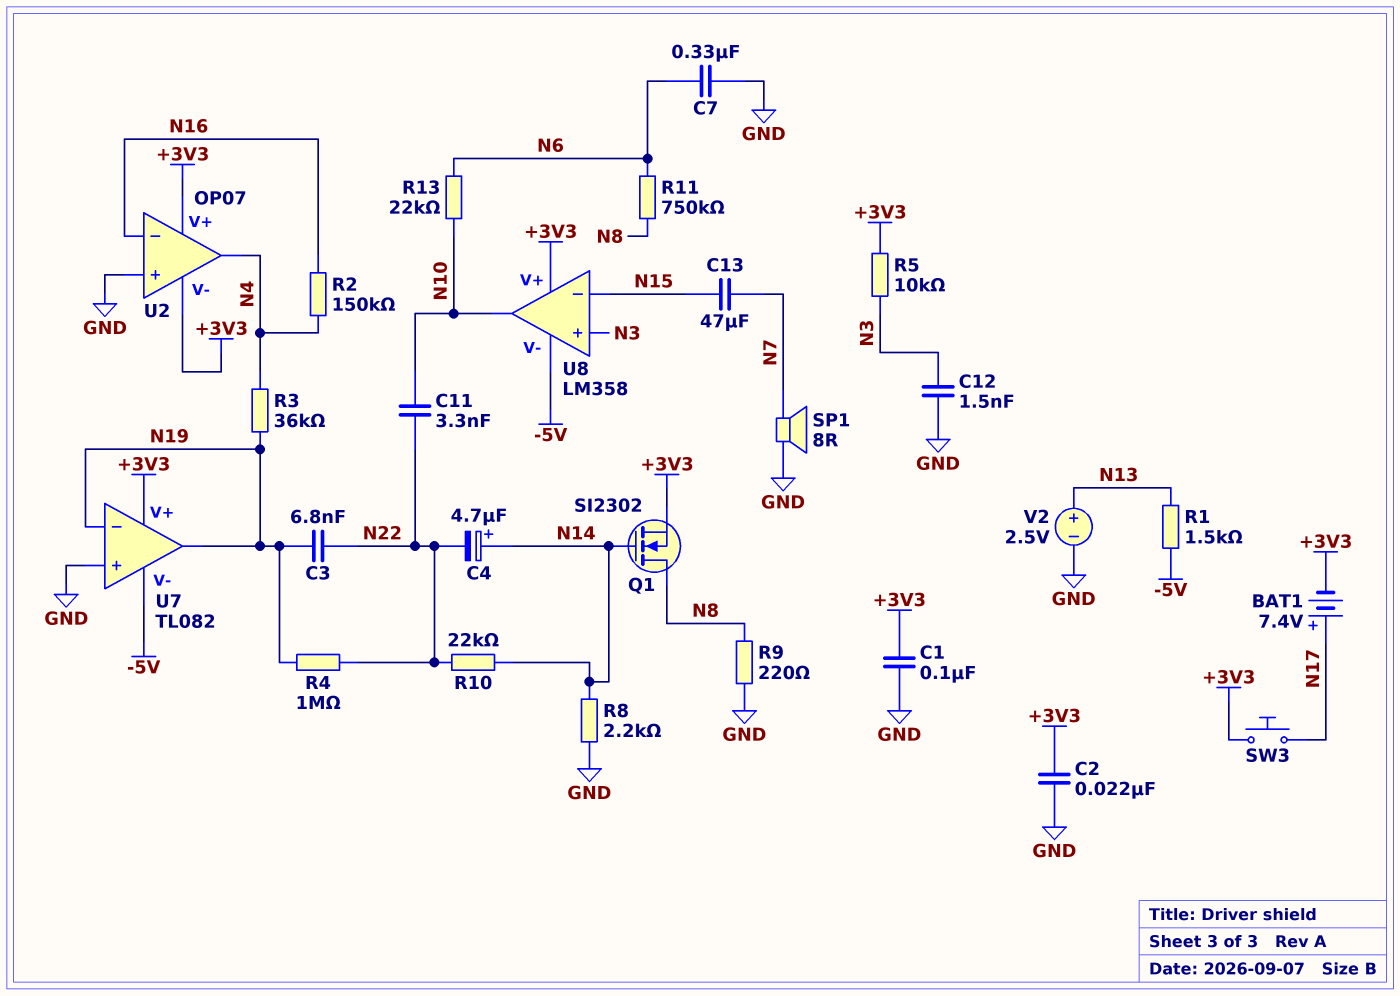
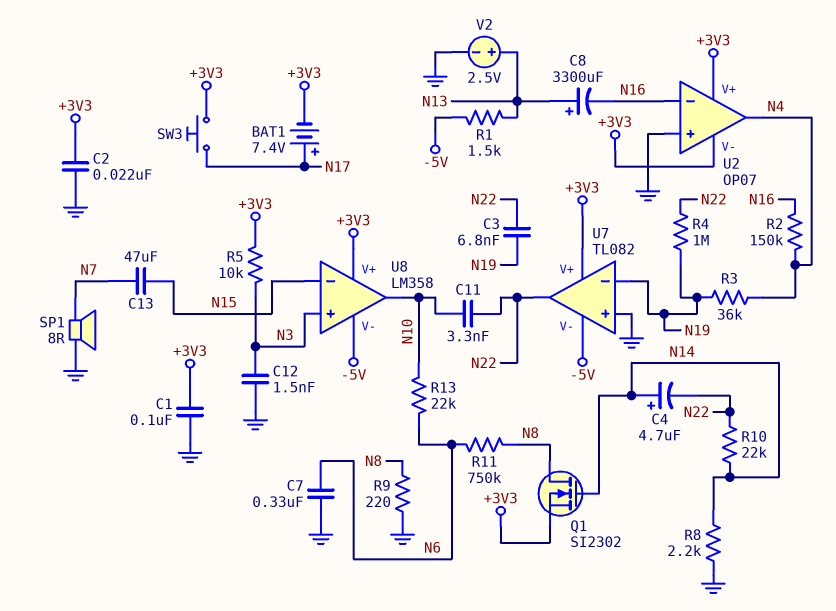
C8: none -> 3300uF (plus N13, minus N16)
U7 pin out: N19 -> N22

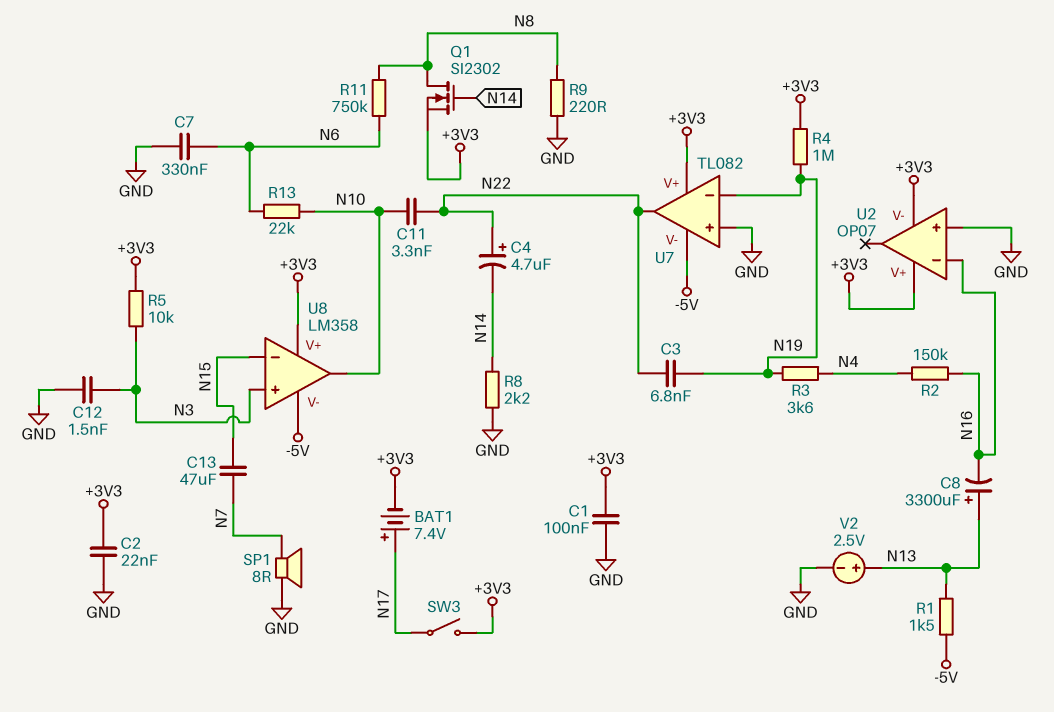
C4: 4.7uF (plus N14, minus N22) -> 4.7uF (plus N22, minus N14)
R3: 36k (N4, N19) -> 3.6k (N4, N19)
R4: 1M (N19, N22) -> 1M (+3V3, N19)
R10: 22k (N14, N22) -> none
SW3: button (+3V3, N17) -> switch (+3V3, N17)
U2 pin out: N4 -> none

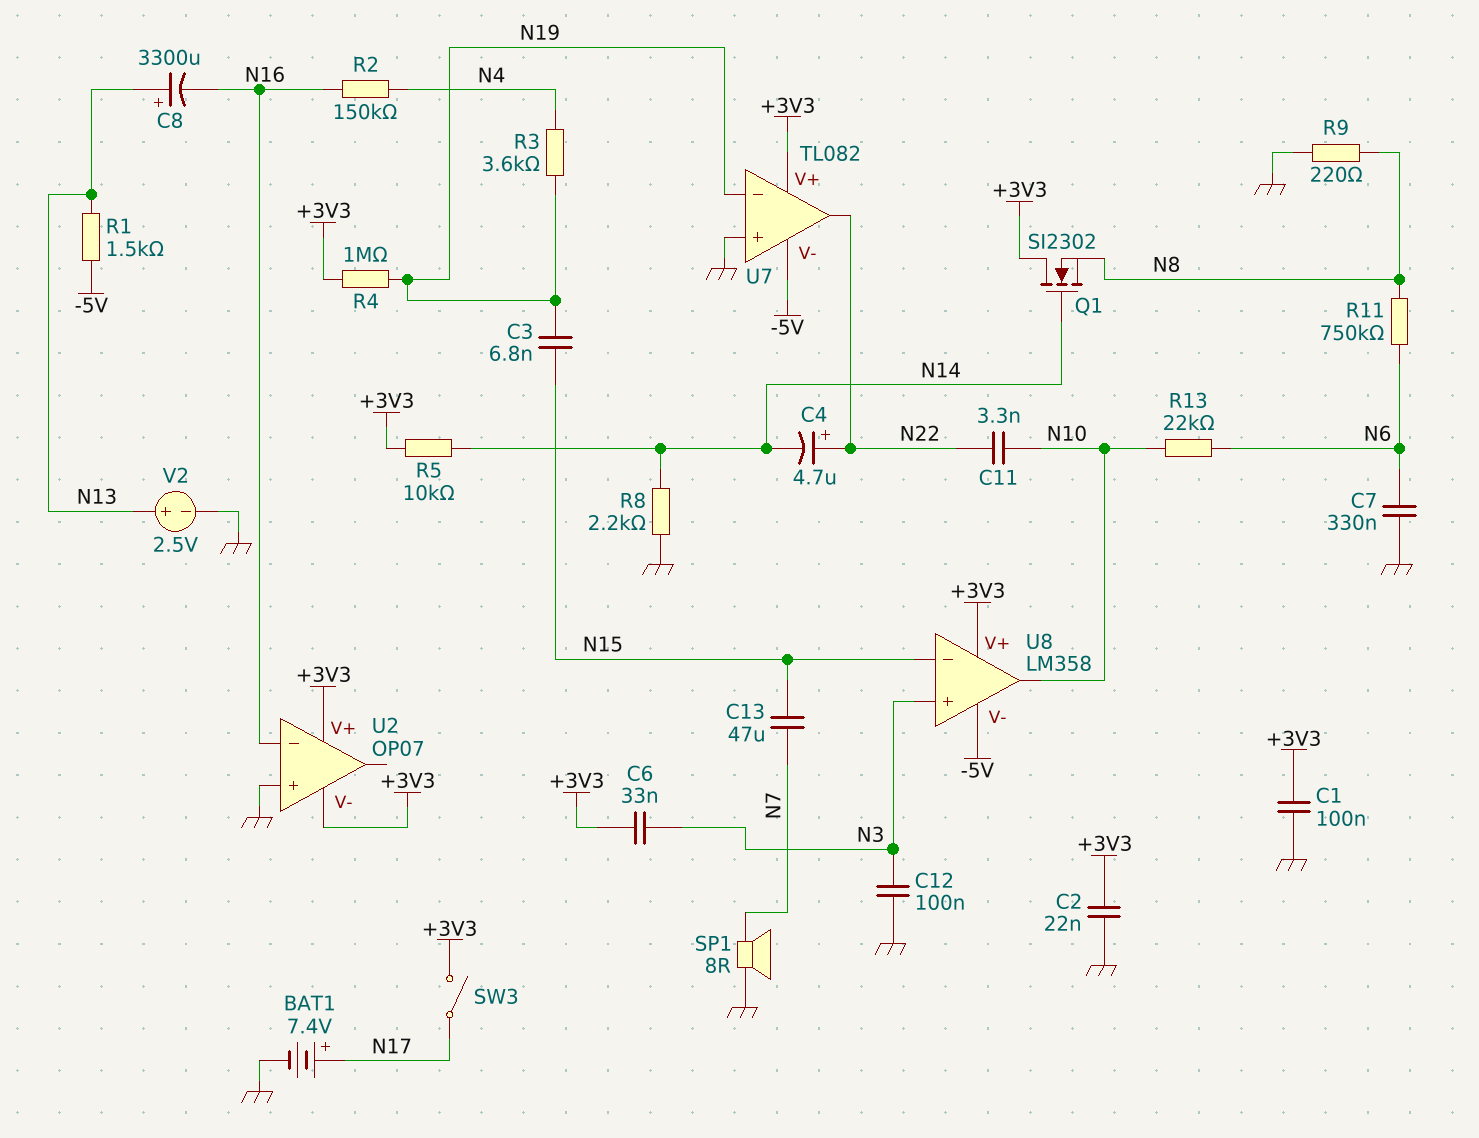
BAT1: 7.4V (plus N17, minus +3V3) -> 7.4V (plus N17, minus GND)
C3: 6.8nF (N19, N22) -> 6.8nF (N15, N19)
C6: none -> 33nF (+3V3, N3)
C12: 1.5nF (GND, N3) -> 100nF (GND, N3)
Q1: NMOS SI2302 (G N14, D N8, S +3V3) -> NMOS SI2302 (G N14, D +3V3, S N8)
R5: 10k (+3V3, N3) -> 10k (+3V3, N14)

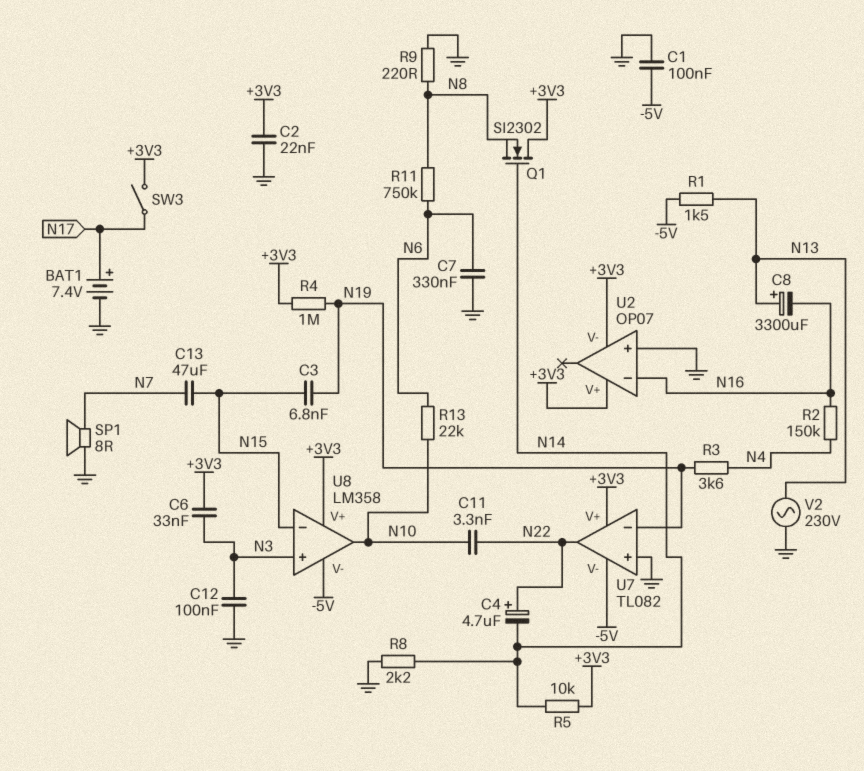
C1: 100nF (+3V3, GND) -> 100nF (-5V, GND)
V2: 2.5V (plus N13, minus GND) -> AC 230V (GND, N13)

